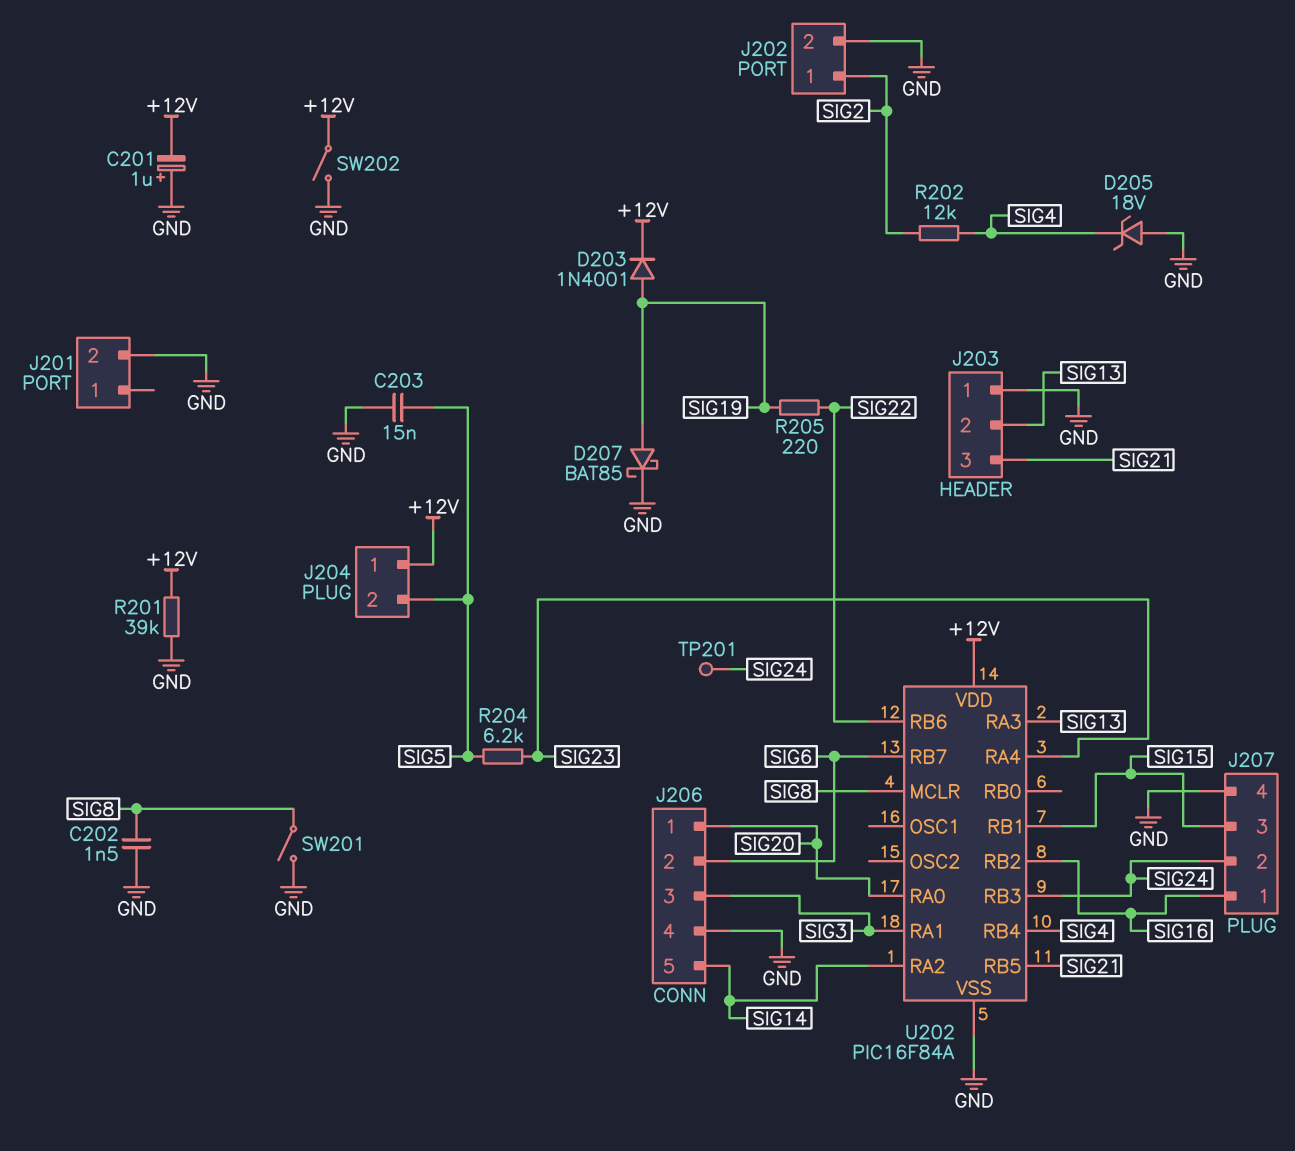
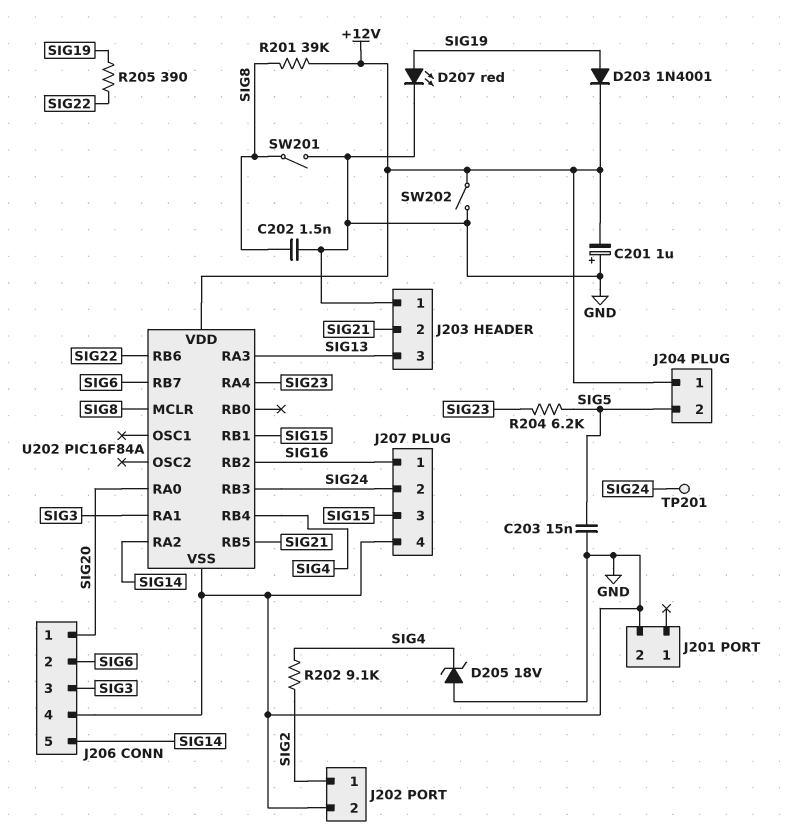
D207: schottky BAT85 (A SIG19, K GND) -> LED red (A SIG19, K GND)
J203 pin 2: SIG13 -> SIG21
J203 pin 3: SIG21 -> SIG13
R201: 39k (+12V, GND) -> 39k (+12V, SIG8)
R202: 12k (SIG2, SIG4) -> 9.1k (SIG2, SIG4)
R205: 220 (SIG19, SIG22) -> 390 (SIG19, SIG22)

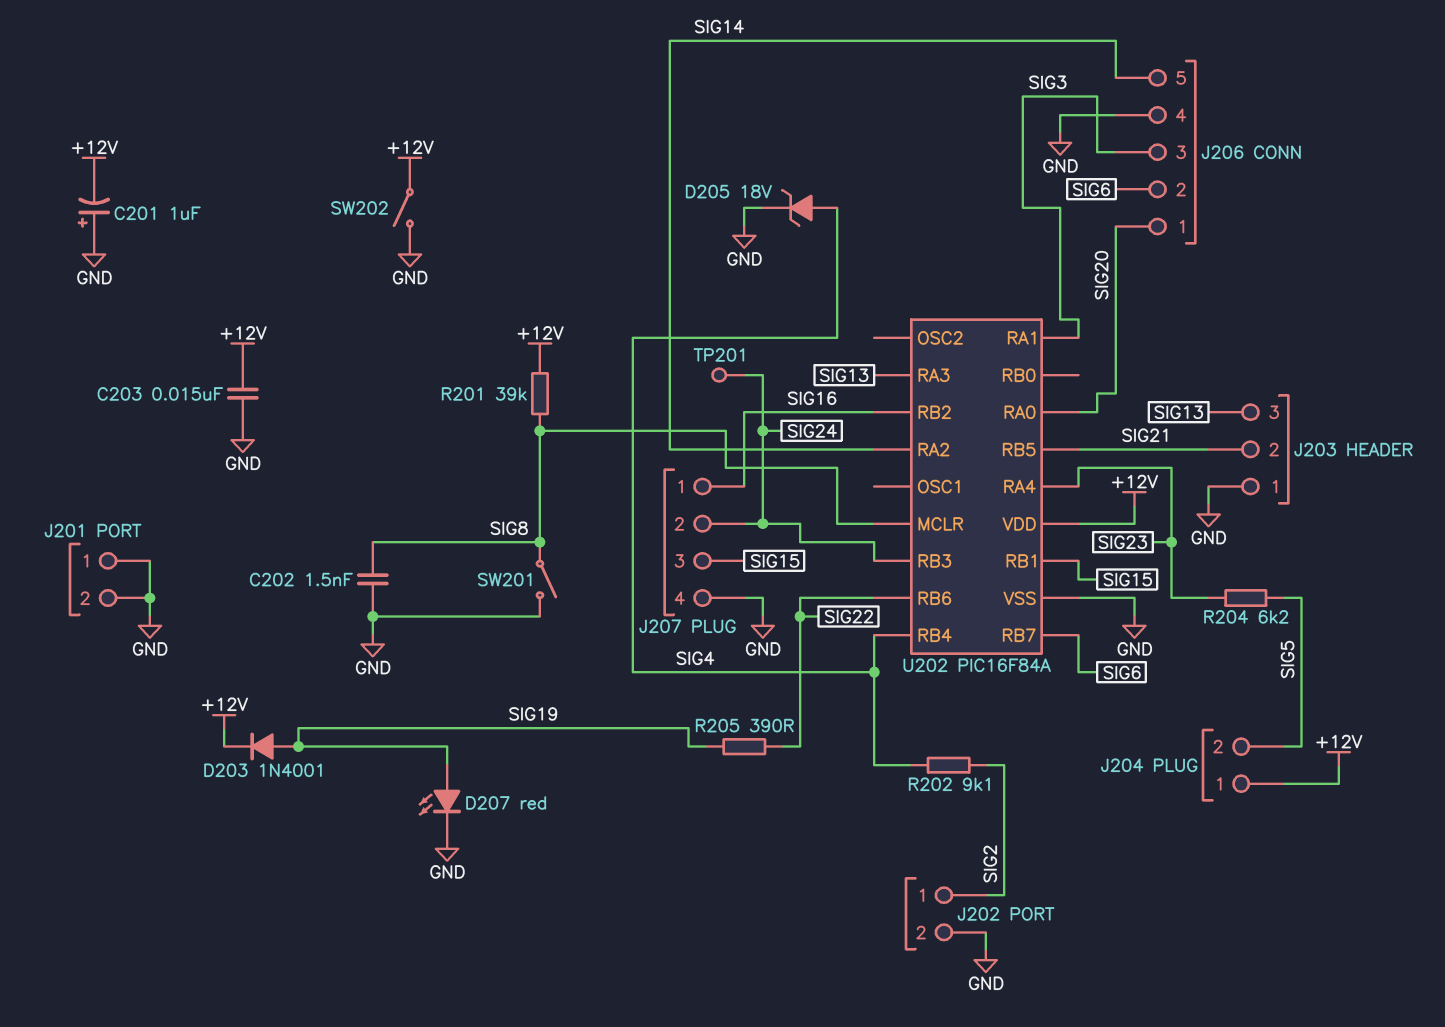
C203: 15nF (GND, SIG5) -> 15nF (+12V, GND)
D205: zener 18V (A GND, K SIG4) -> zener 18V (A SIG4, K GND)
J201 pin 1: none -> GND

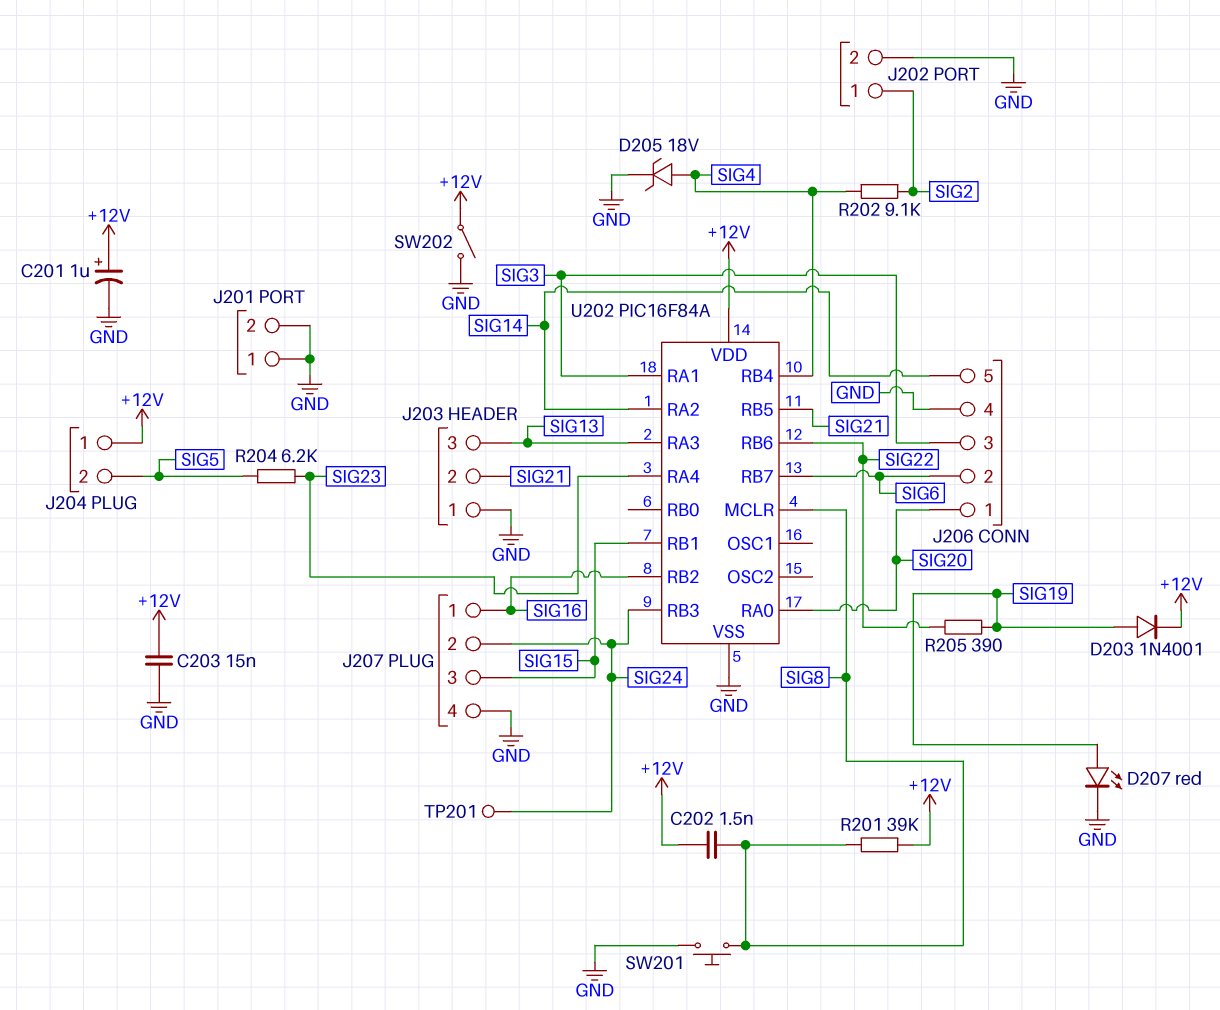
C201: 1uF (plus GND, minus +12V) -> 1uF (plus +12V, minus GND)
C202: 1.5nF (GND, SIG8) -> 1.5nF (+12V, SIG8)
SW201: switch (GND, SIG8) -> button (GND, SIG8)

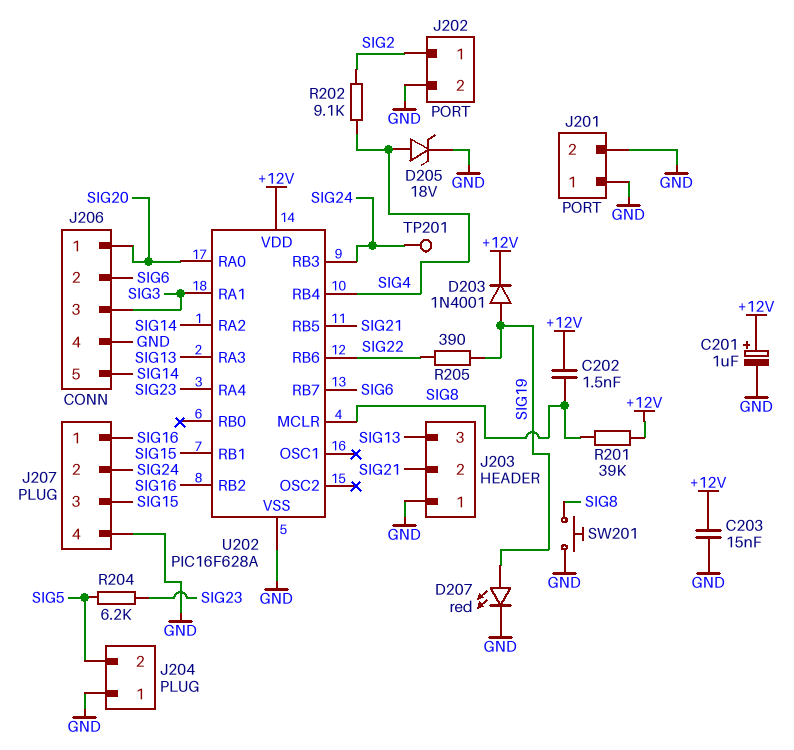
J204 pin 1: +12V -> GND
SW202: switch (+12V, GND) -> none
U202: PIC16F84A -> PIC16F628A

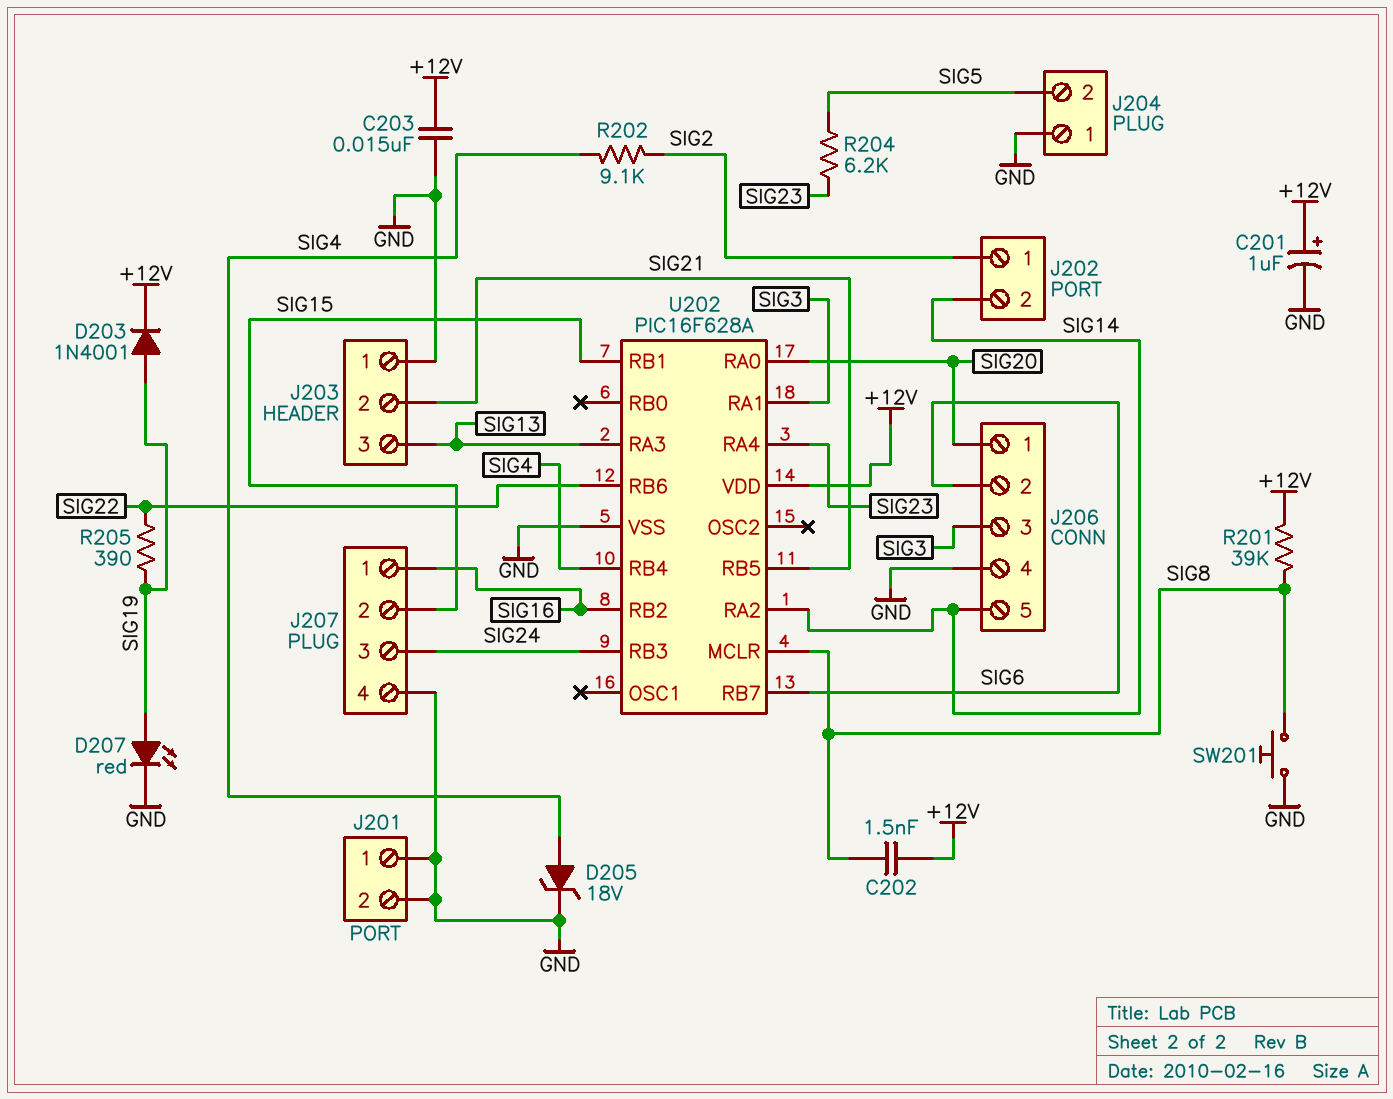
J202 pin 2: GND -> SIG14
J207 pin 2: SIG24 -> SIG15
J207 pin 3: SIG15 -> SIG24
TP201: test point (SIG24) -> none

